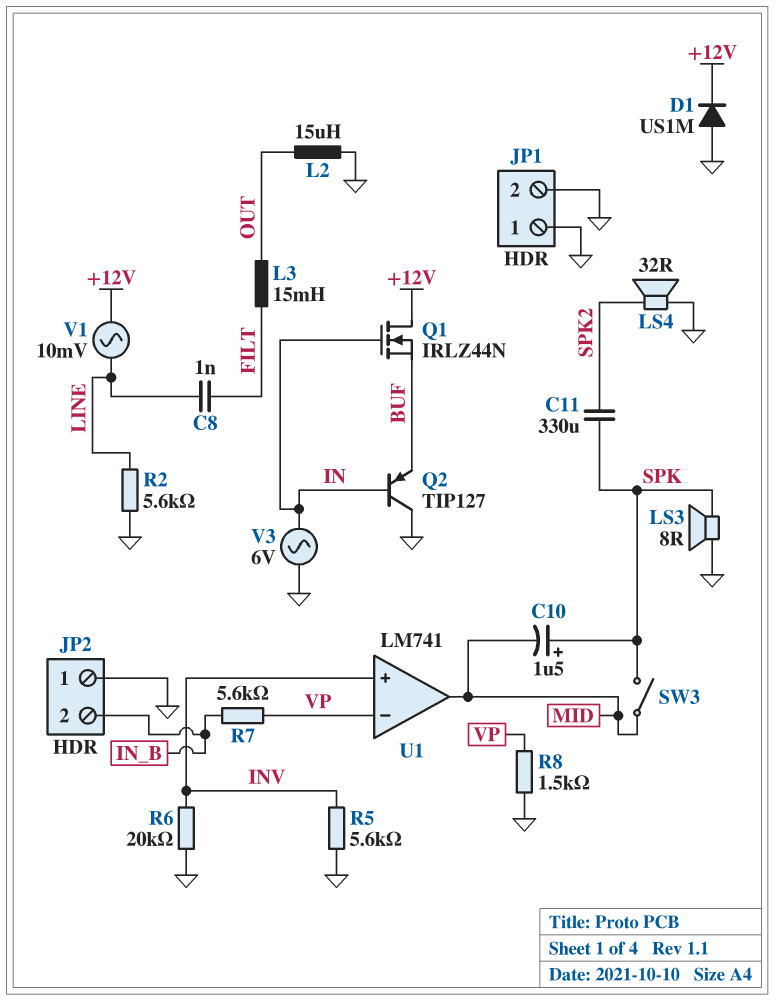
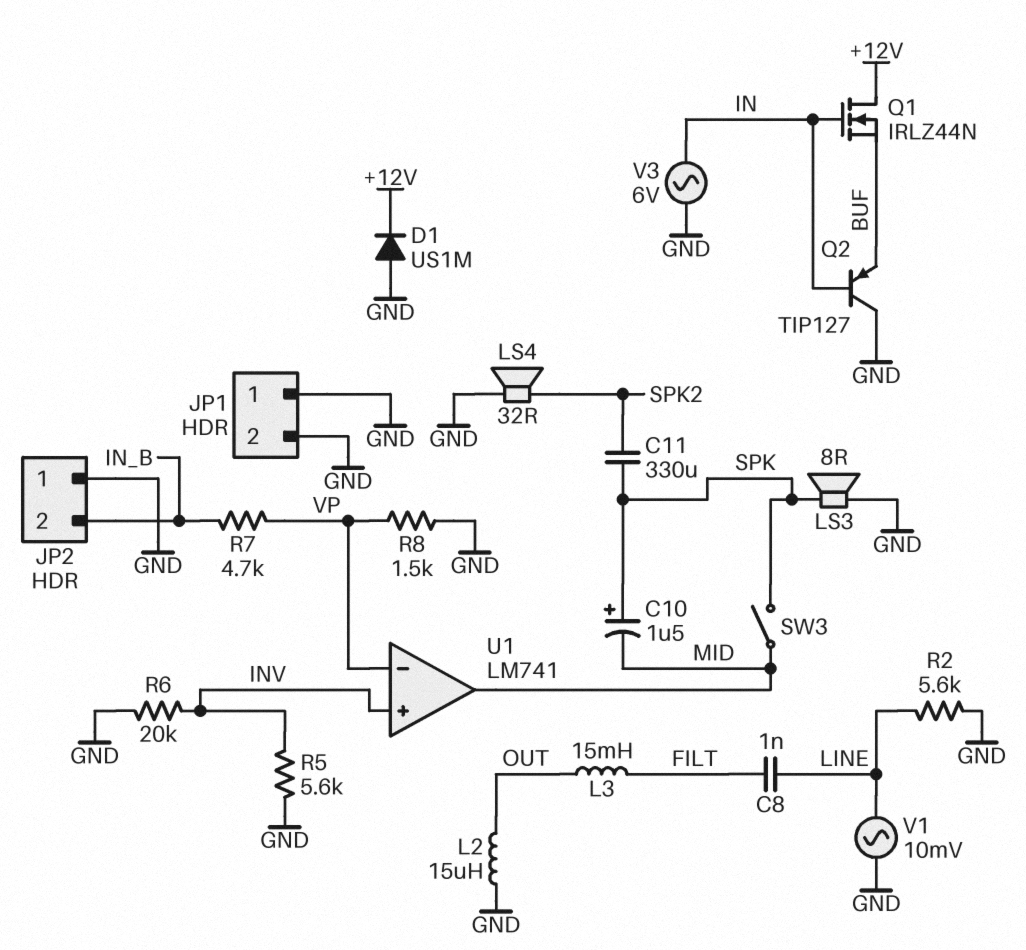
R7: 5.6k (IN_B, VP) -> 4.7k (IN_B, VP)
V1: AC 10mV (+12V, LINE) -> AC 10mV (GND, LINE)

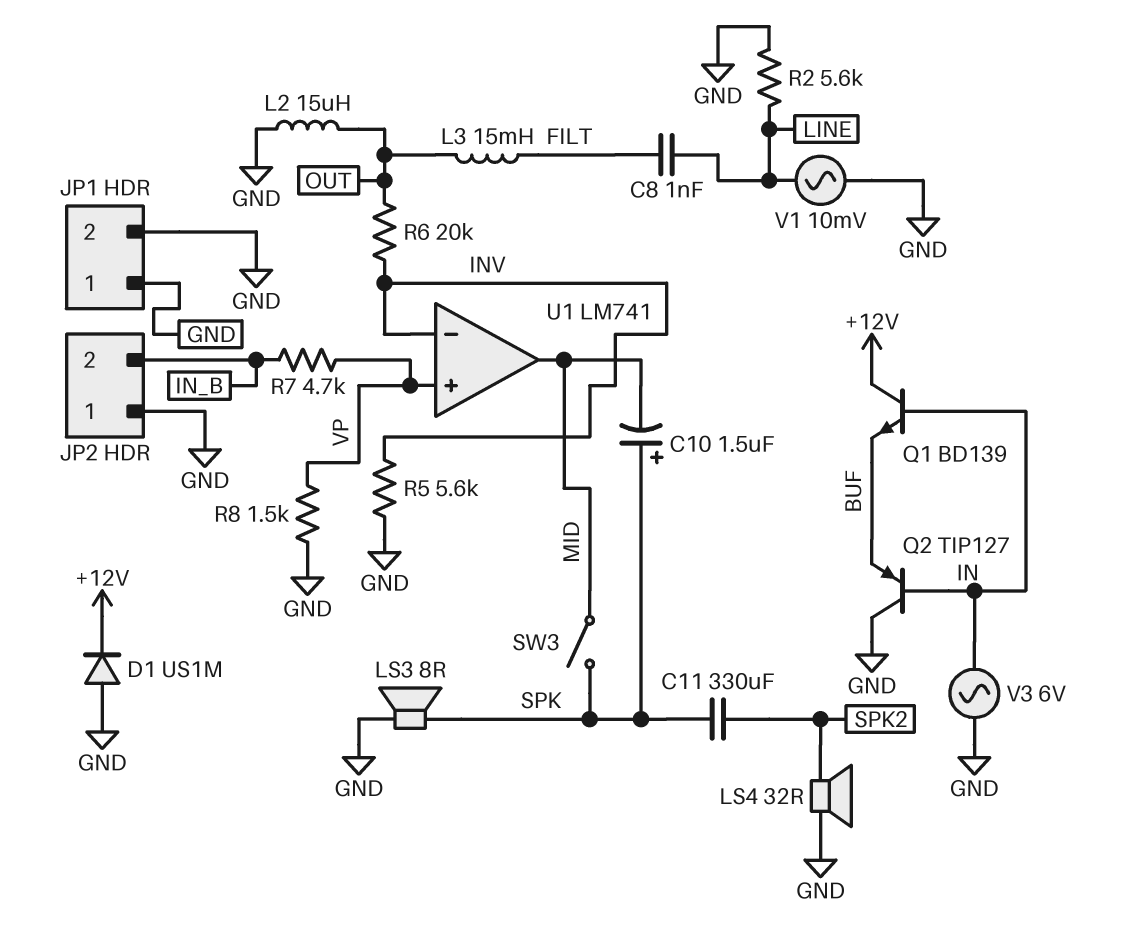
Q1: NMOS IRLZ44N (G IN, D +12V, S BUF) -> NPN BD139 (B IN, C +12V, E BUF)
R6: 20k (GND, INV) -> 20k (INV, OUT)
U1 pin in+: INV -> VP
U1 pin in-: VP -> INV

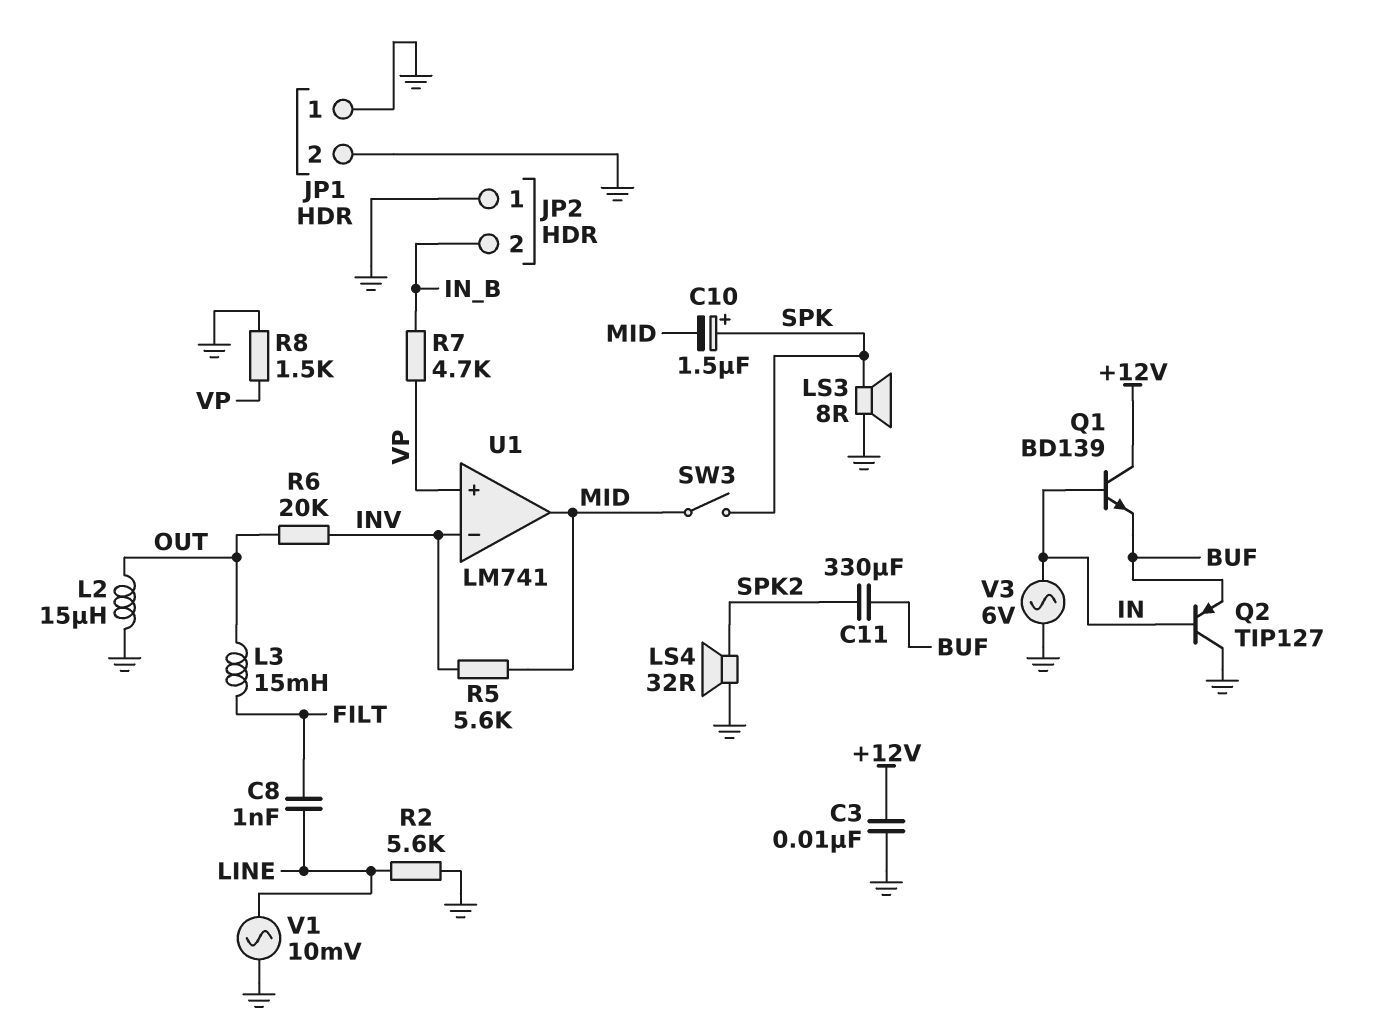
C3: none -> 10nF (+12V, GND)
C11: 330uF (SPK, SPK2) -> 330uF (BUF, SPK2)
D1: diode US1M (A GND, K +12V) -> none
R5: 5.6k (GND, INV) -> 5.6k (INV, MID)

